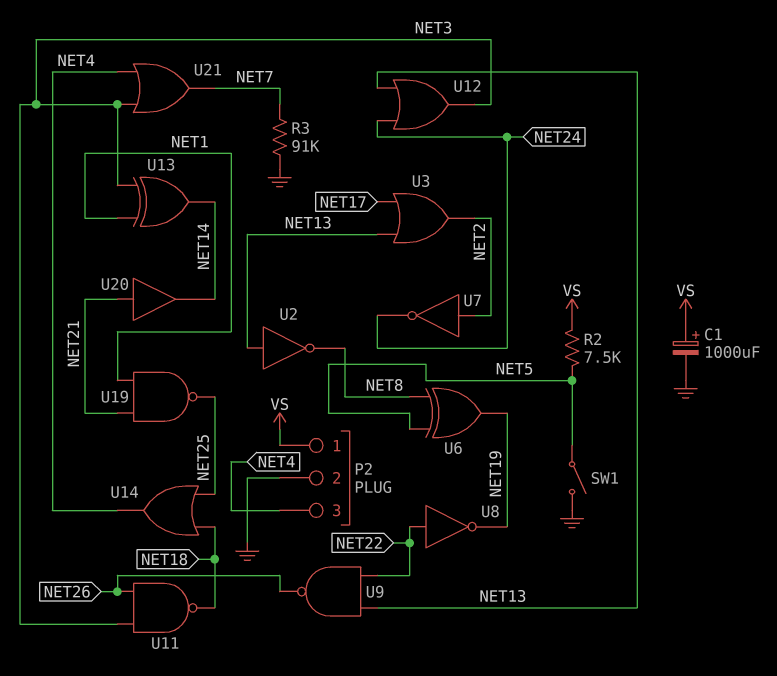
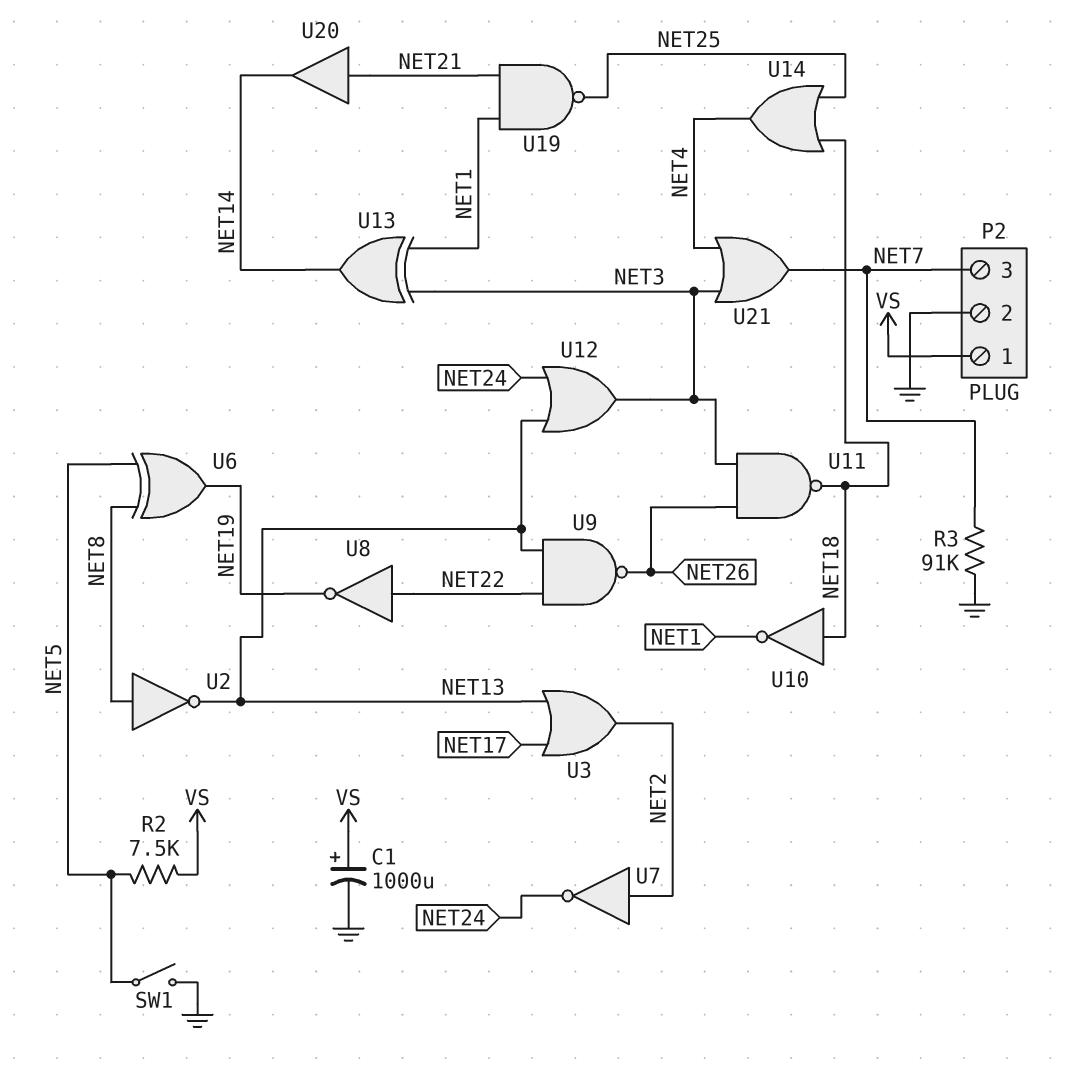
P2 pin 3: NET4 -> NET7
U2: NOT (in NET13, out NET8) -> NOT (in NET8, out NET13)
U10: none -> NOT (in NET18, out NET1)

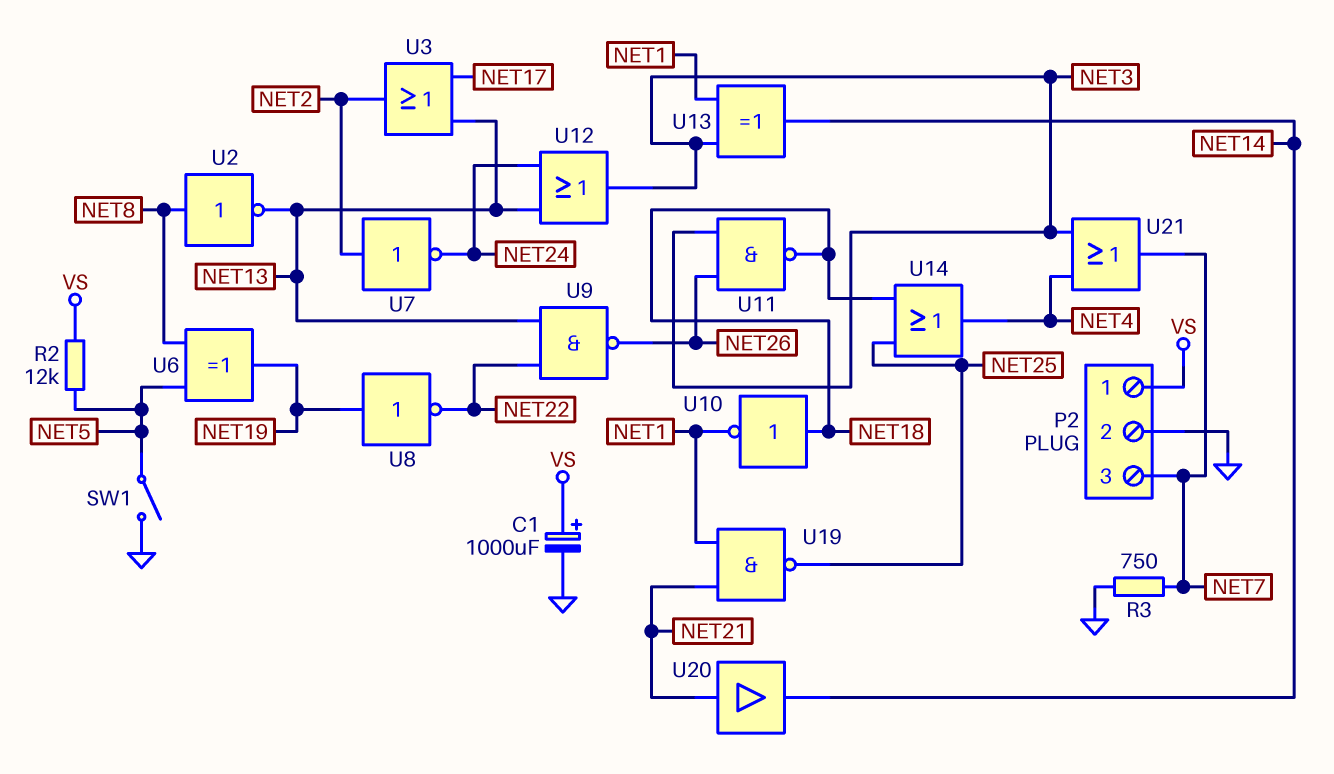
R2: 7.5k (NET5, VS) -> 12k (NET5, VS)
R3: 91k (GND, NET7) -> 750 (GND, NET7)
U8: NOT (in NET22, out NET19) -> NOT (in NET19, out NET22)

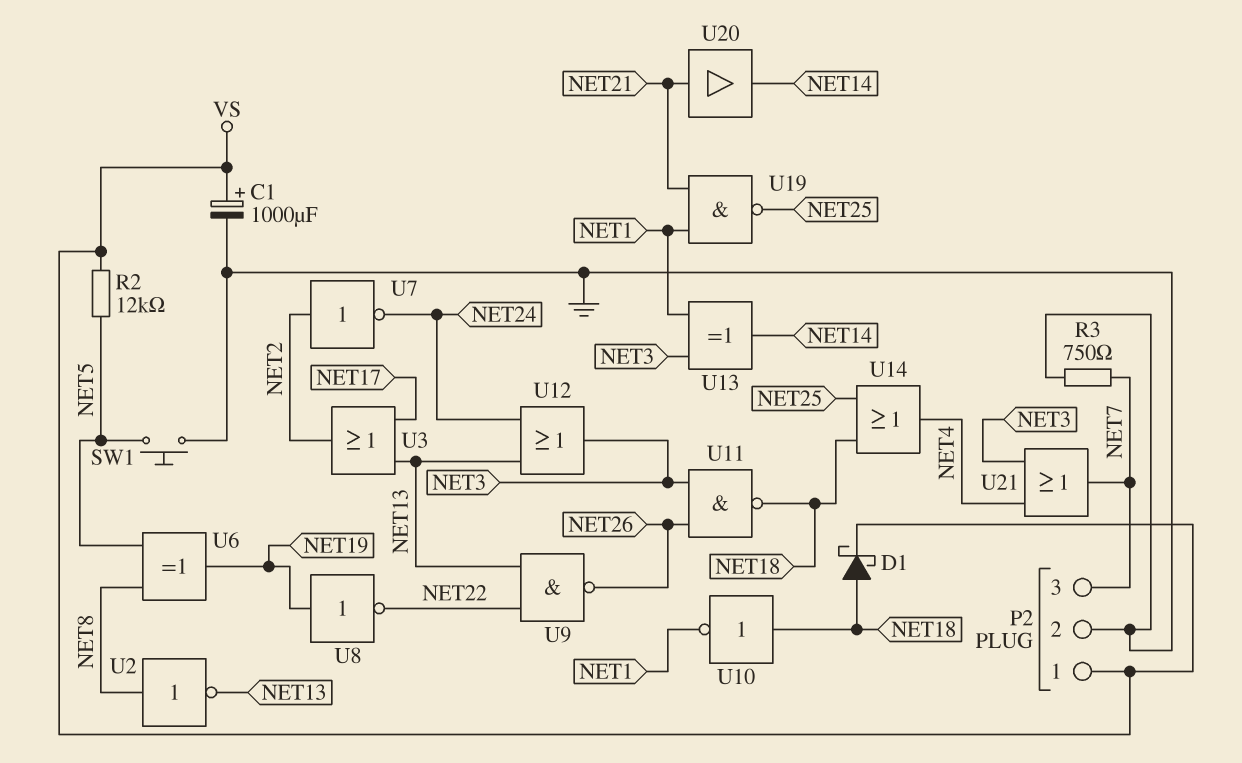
D1: none -> schottky (A NET18, K VS)
SW1: switch (GND, NET5) -> button (GND, NET5)

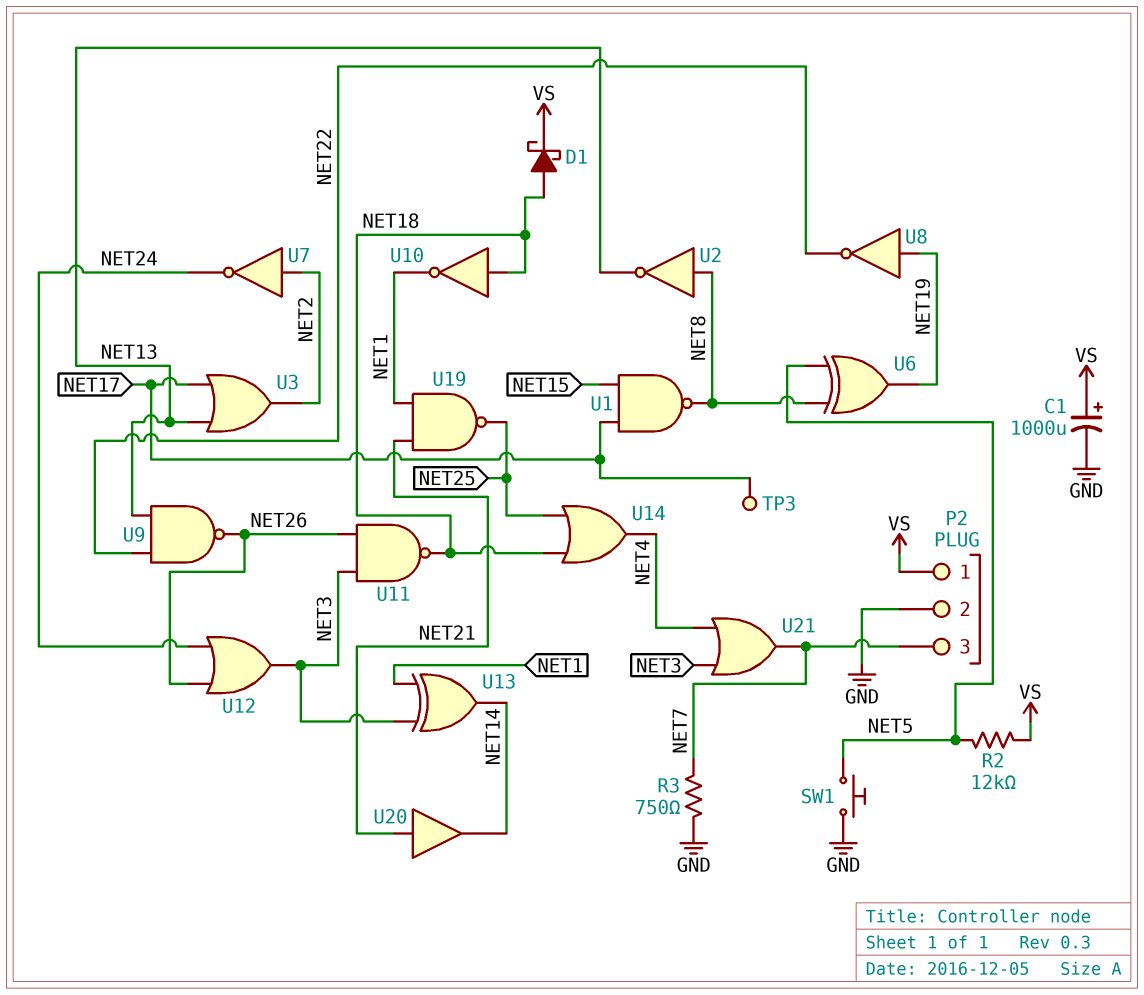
TP3: none -> test point (NET17)
U1: none -> NAND (in NET15, in NET17, out NET8)
U12: OR (in NET13, in NET24, out NET3) -> OR (in NET24, in NET26, out NET3)

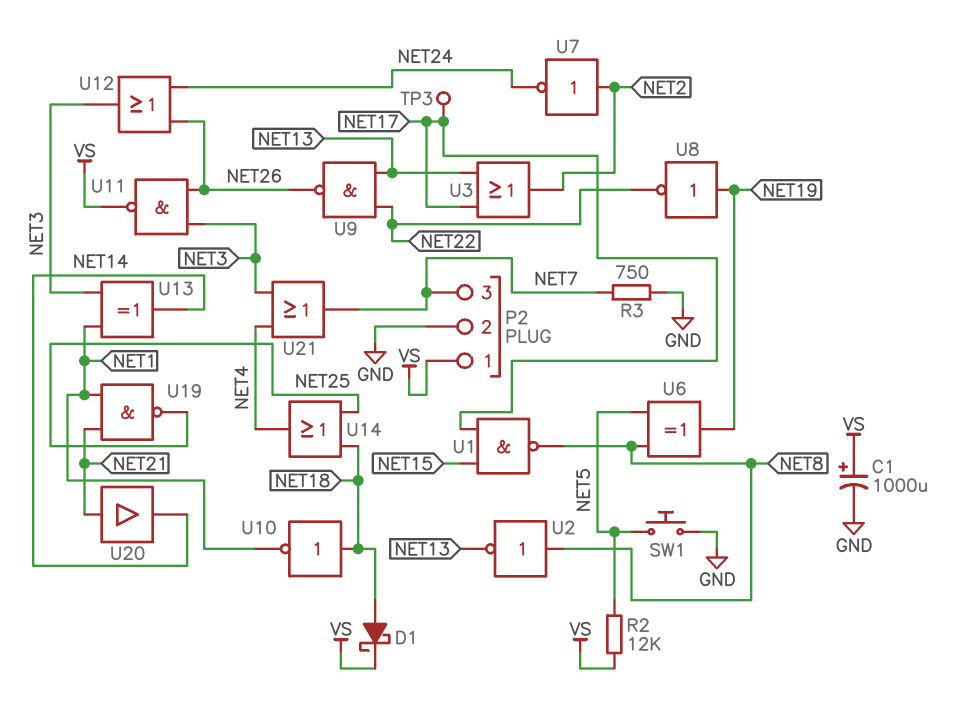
U11: NAND (in NET3, in NET26, out NET18) -> NAND (in NET3, in NET26, out VS)

